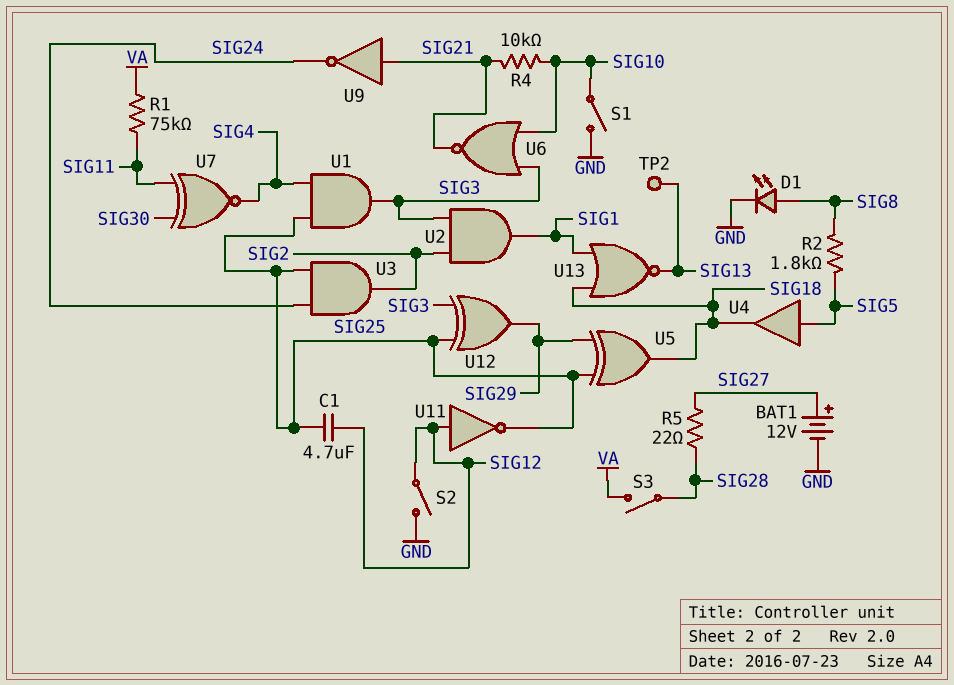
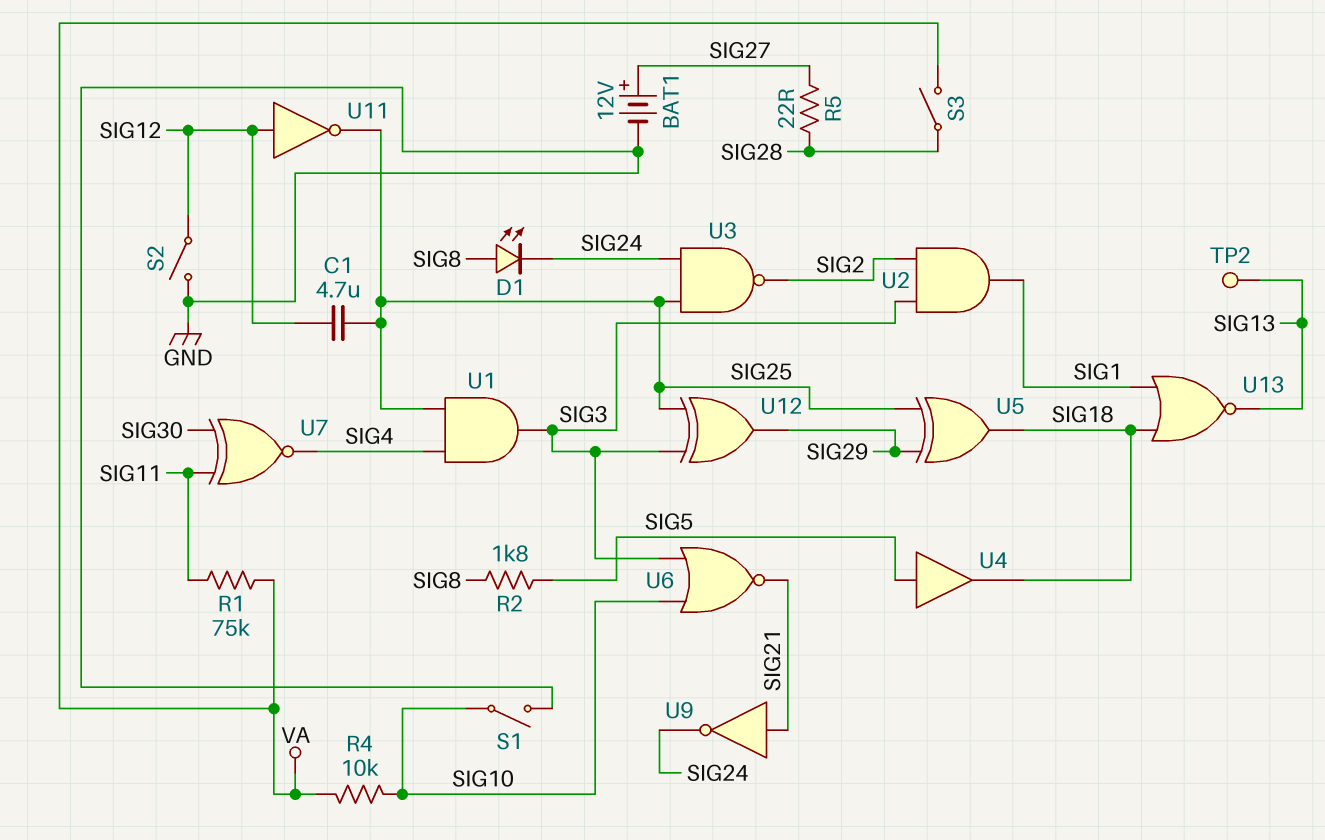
D1: LED (A SIG8, K GND) -> LED (A SIG8, K SIG24)
R4: 10k (SIG10, SIG21) -> 10k (SIG10, VA)
U3: AND (in SIG24, in SIG25, out SIG2) -> NAND (in SIG24, in SIG25, out SIG2)

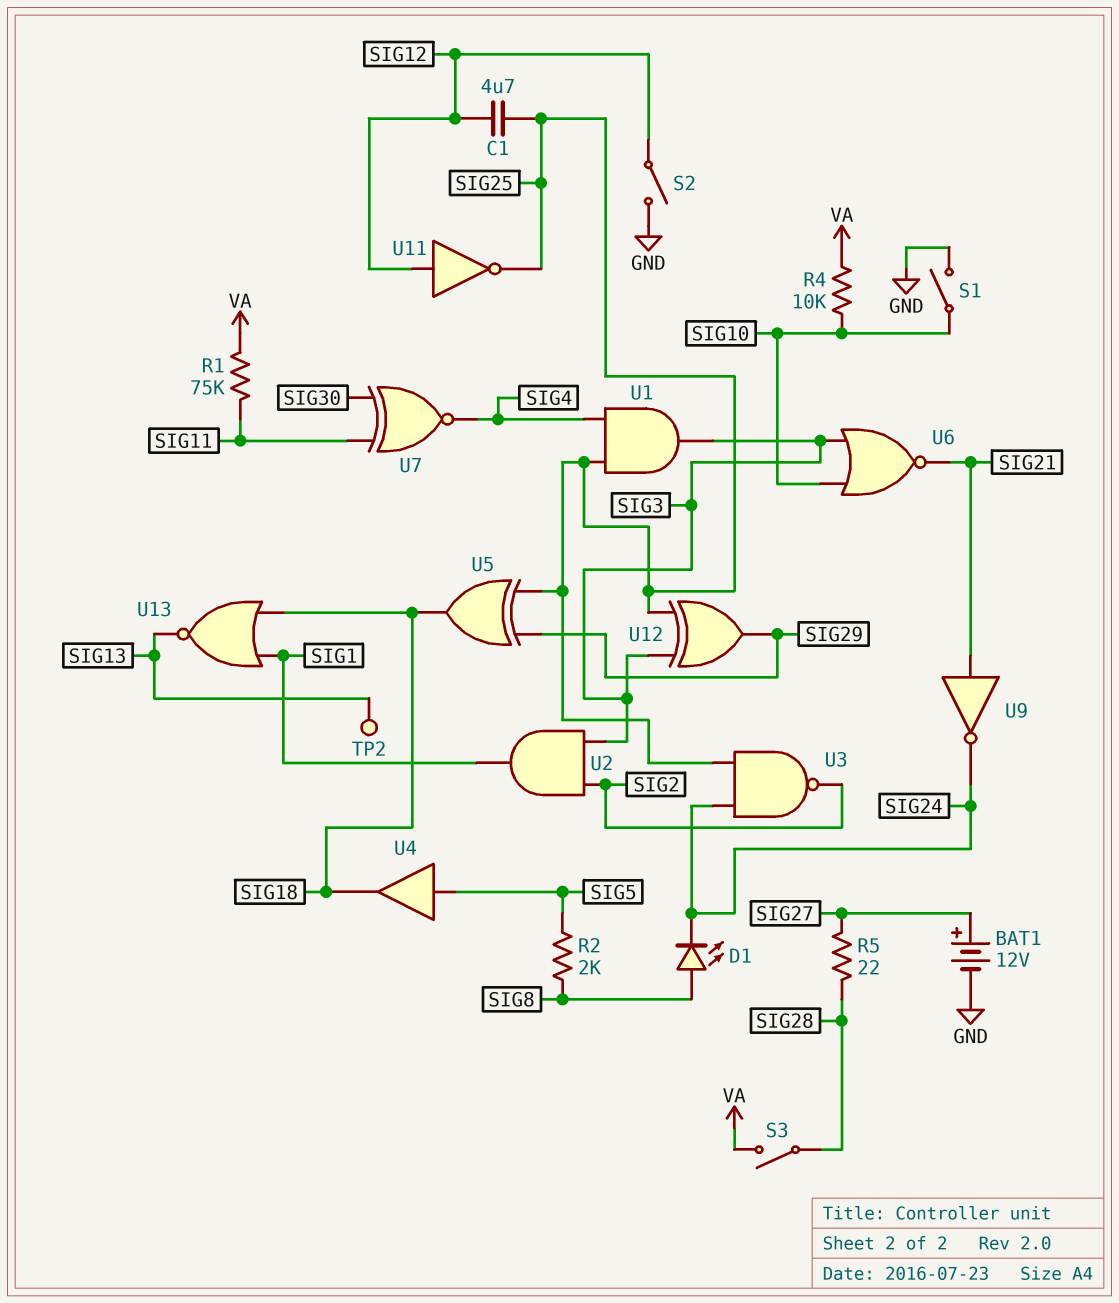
R2: 1.8k (SIG5, SIG8) -> 2k (SIG5, SIG8)

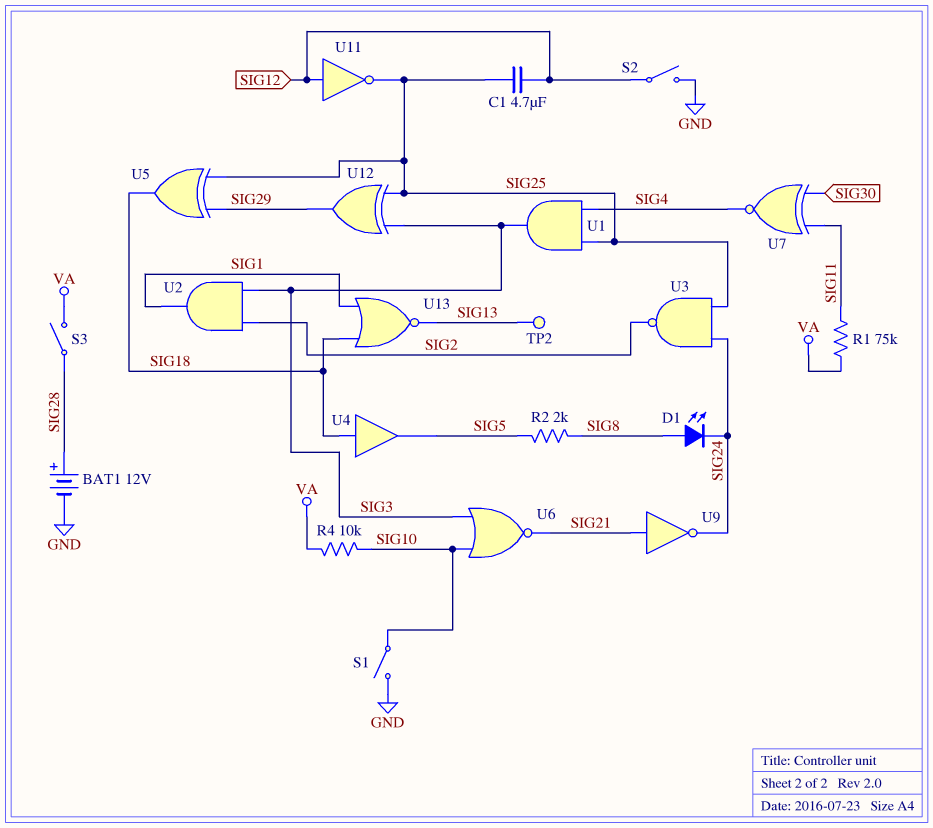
BAT1: 12V (plus SIG27, minus GND) -> 12V (plus SIG28, minus GND)
R5: 22 (SIG27, SIG28) -> none
U4: buffer (in SIG5, out SIG18) -> buffer (in SIG18, out SIG5)

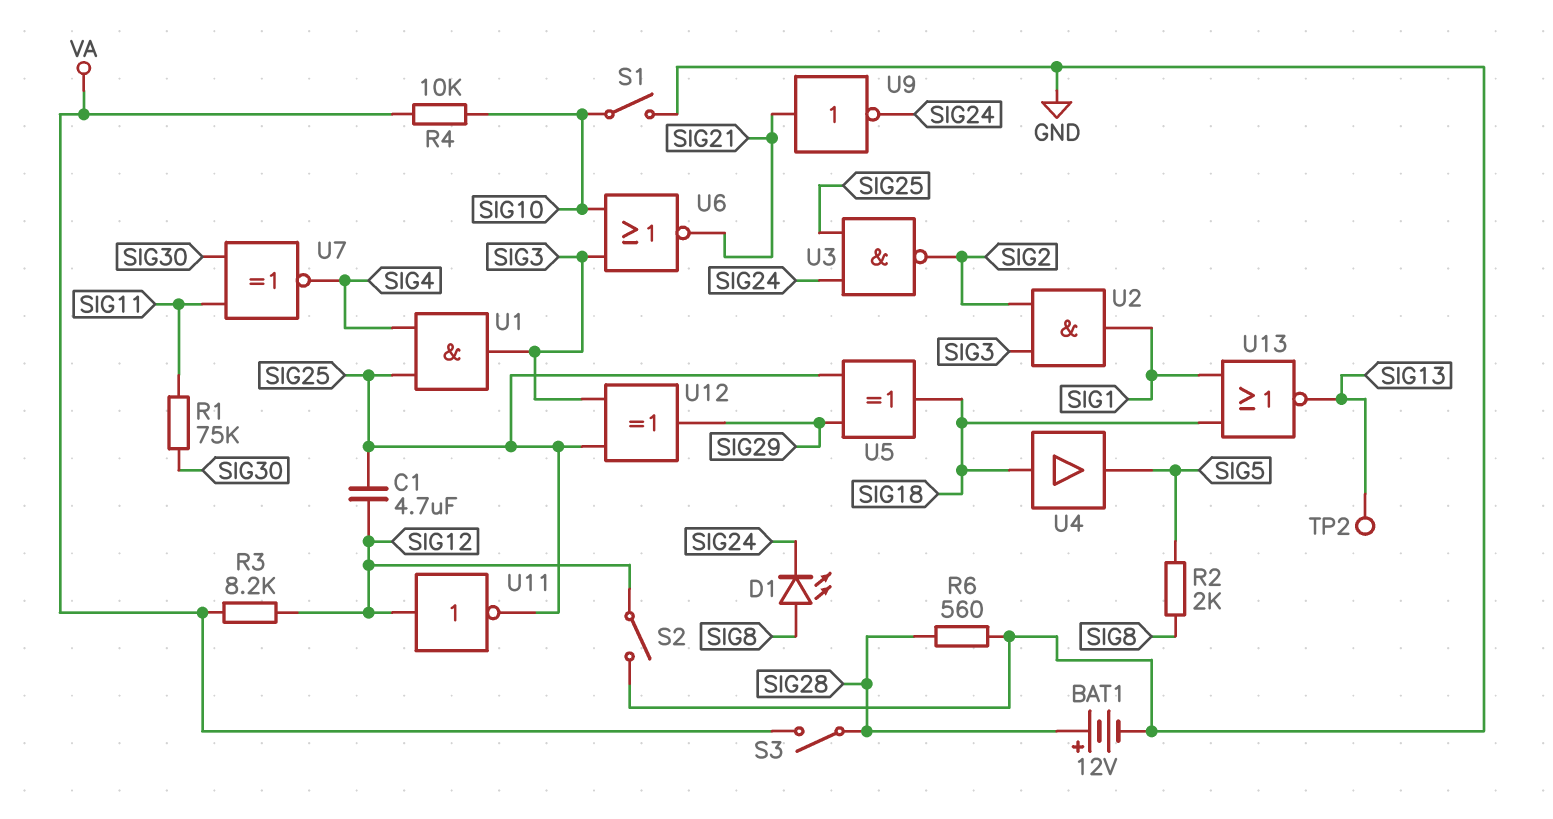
R1: 75k (SIG11, VA) -> 75k (SIG11, SIG30)
R3: none -> 8.2k (SIG12, VA)
R6: none -> 560 (GND, SIG28)

